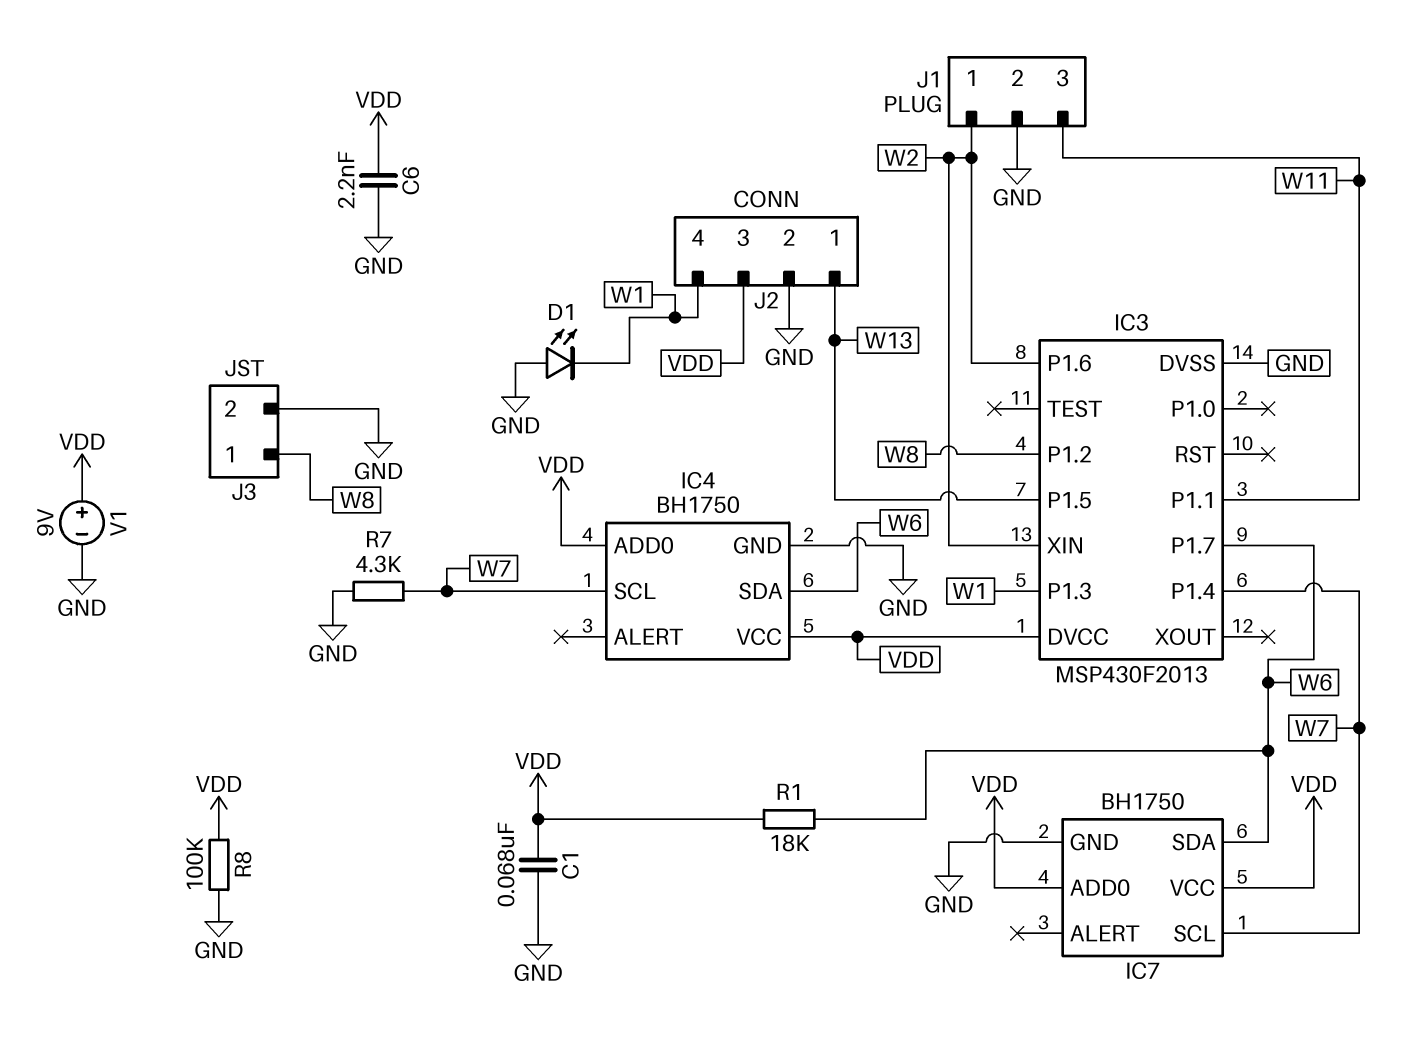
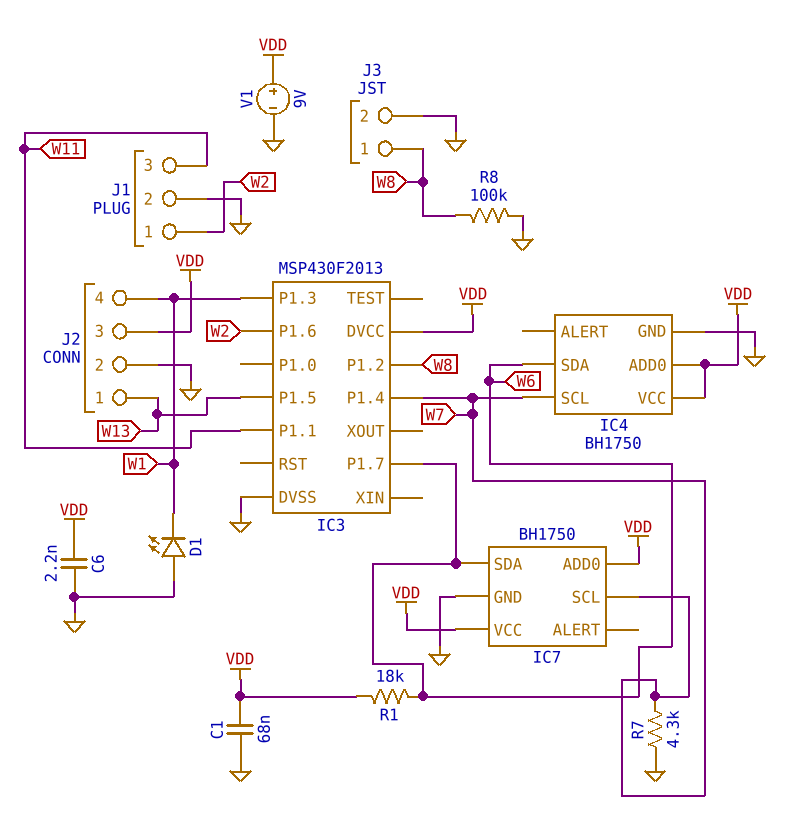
IC3 pin XIN: W2 -> none
R8: 100k (GND, VDD) -> 100k (GND, W8)

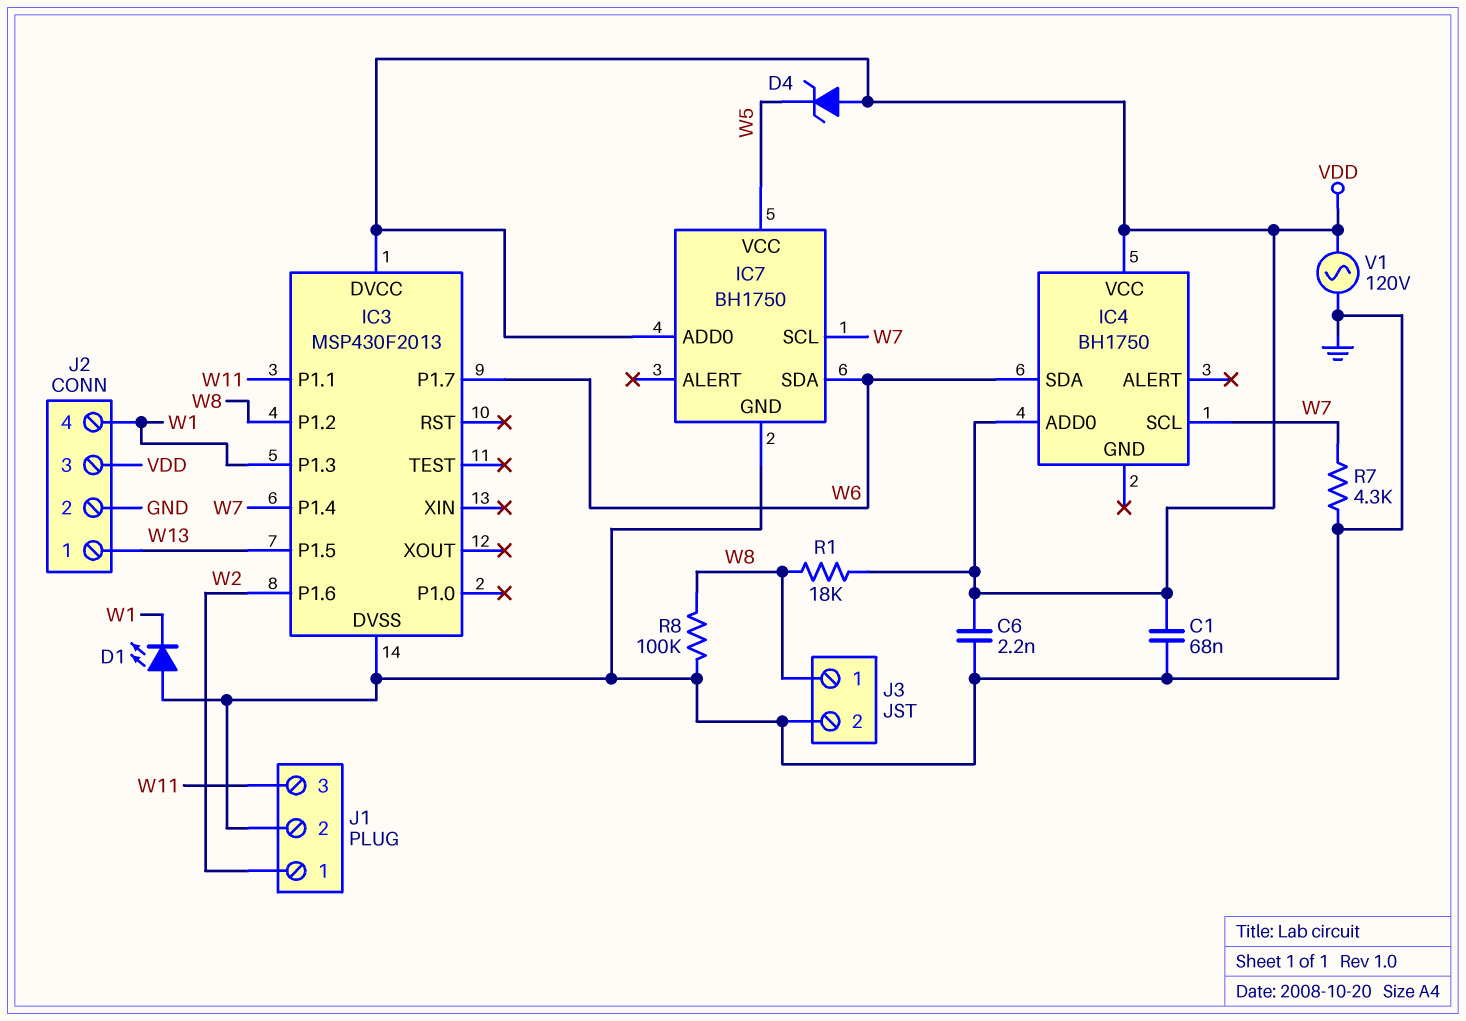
D4: none -> zener (A VDD, K W5)
IC4 pin GND: GND -> none
IC7 pin VCC: VDD -> W5
R1: 18k (VDD, W6) -> 18k (VDD, W8)
V1: 9V (plus VDD, minus GND) -> AC 120V (GND, VDD)

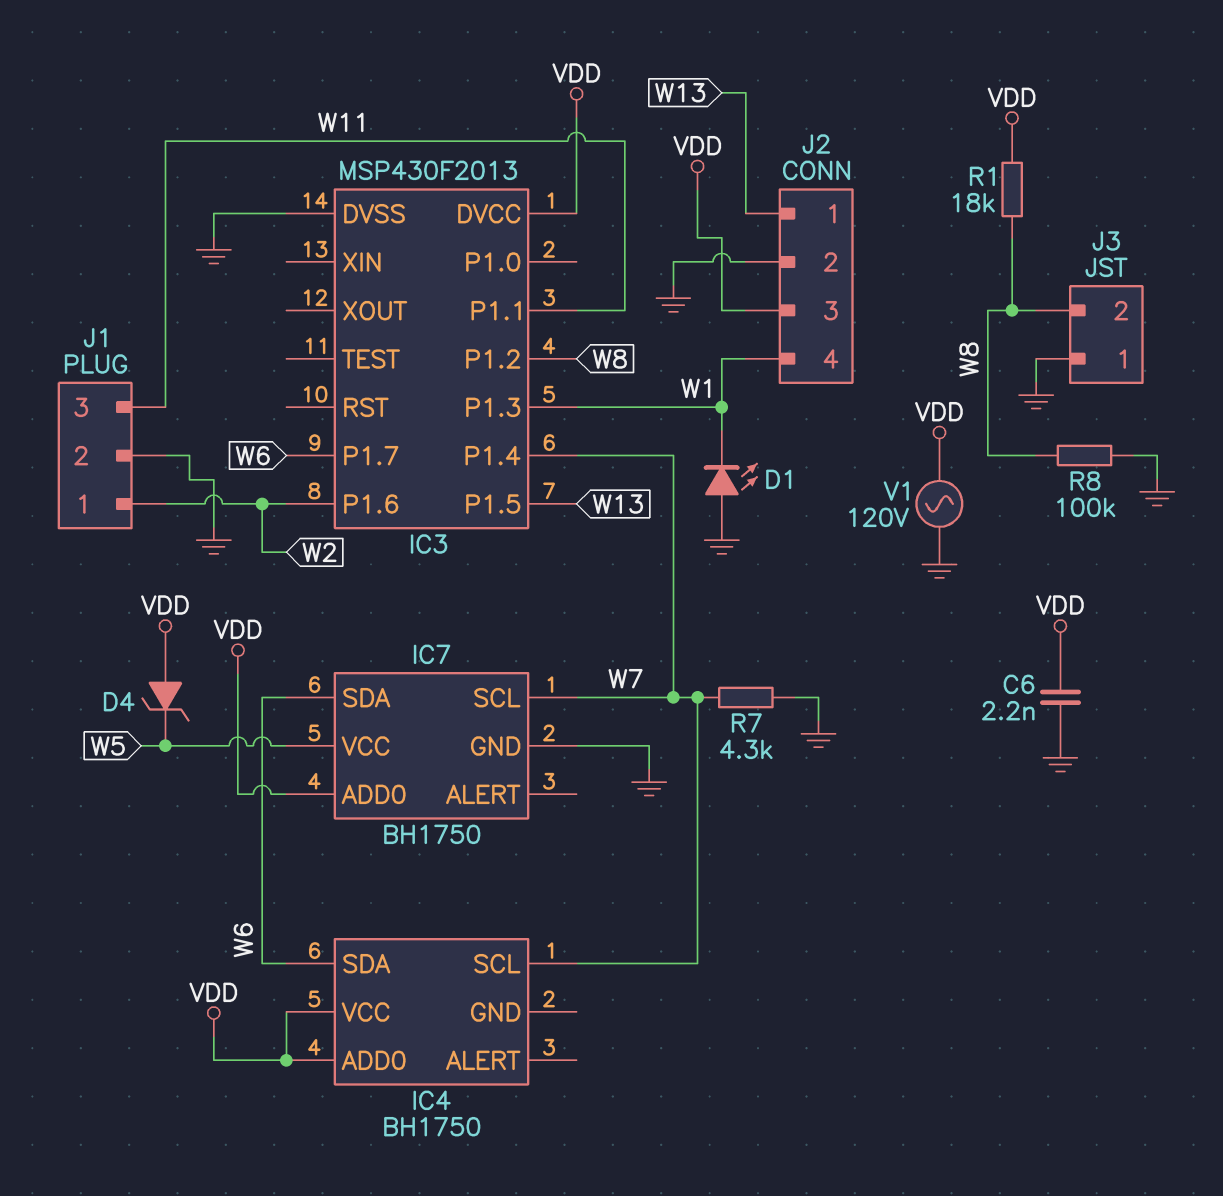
C1: 68nF (GND, VDD) -> none
J3 pin 1: W8 -> GND
J3 pin 2: GND -> W8

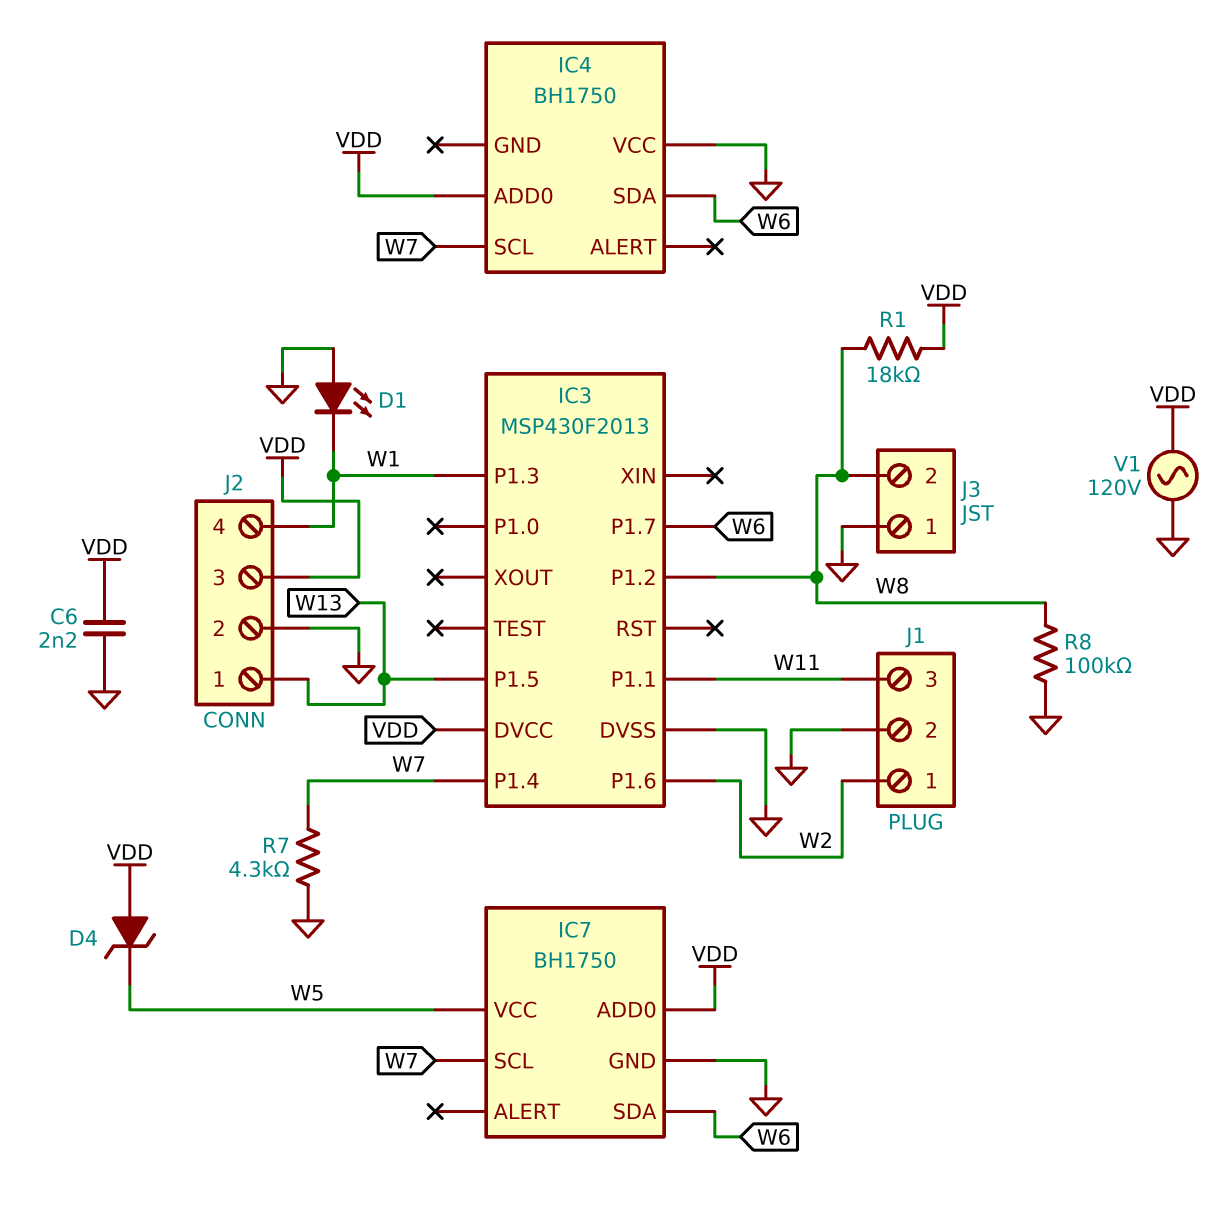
IC4 pin VCC: VDD -> GND

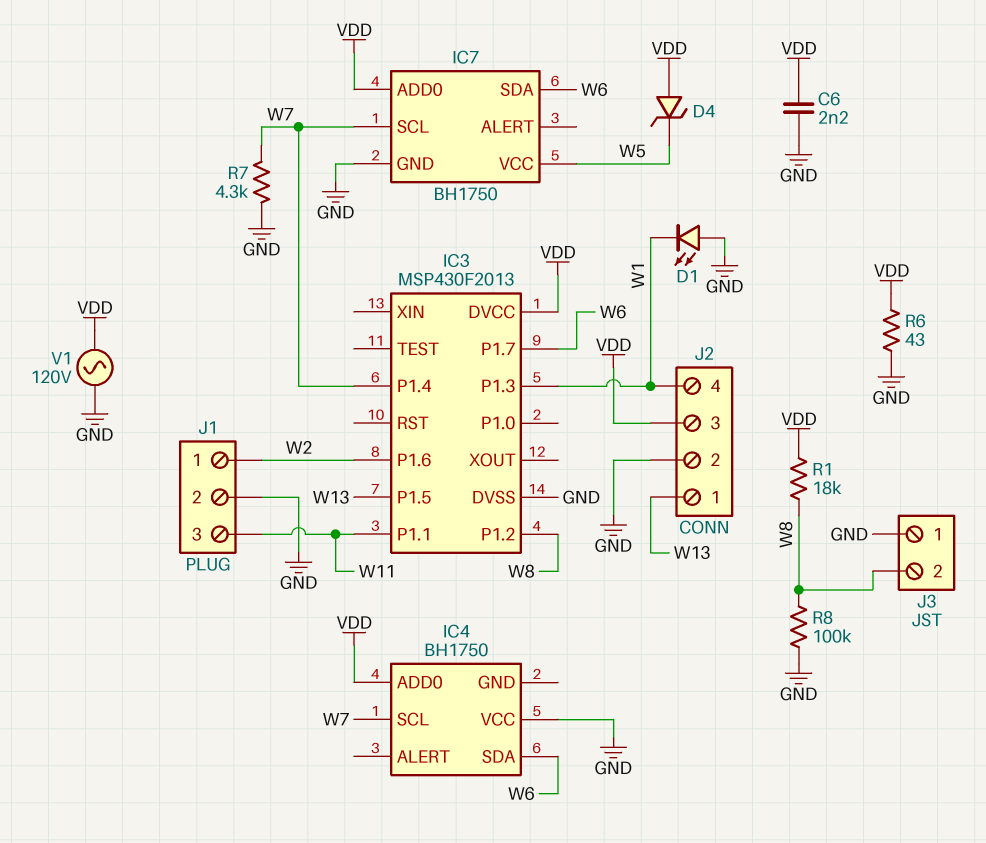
R6: none -> 43 (GND, VDD)

